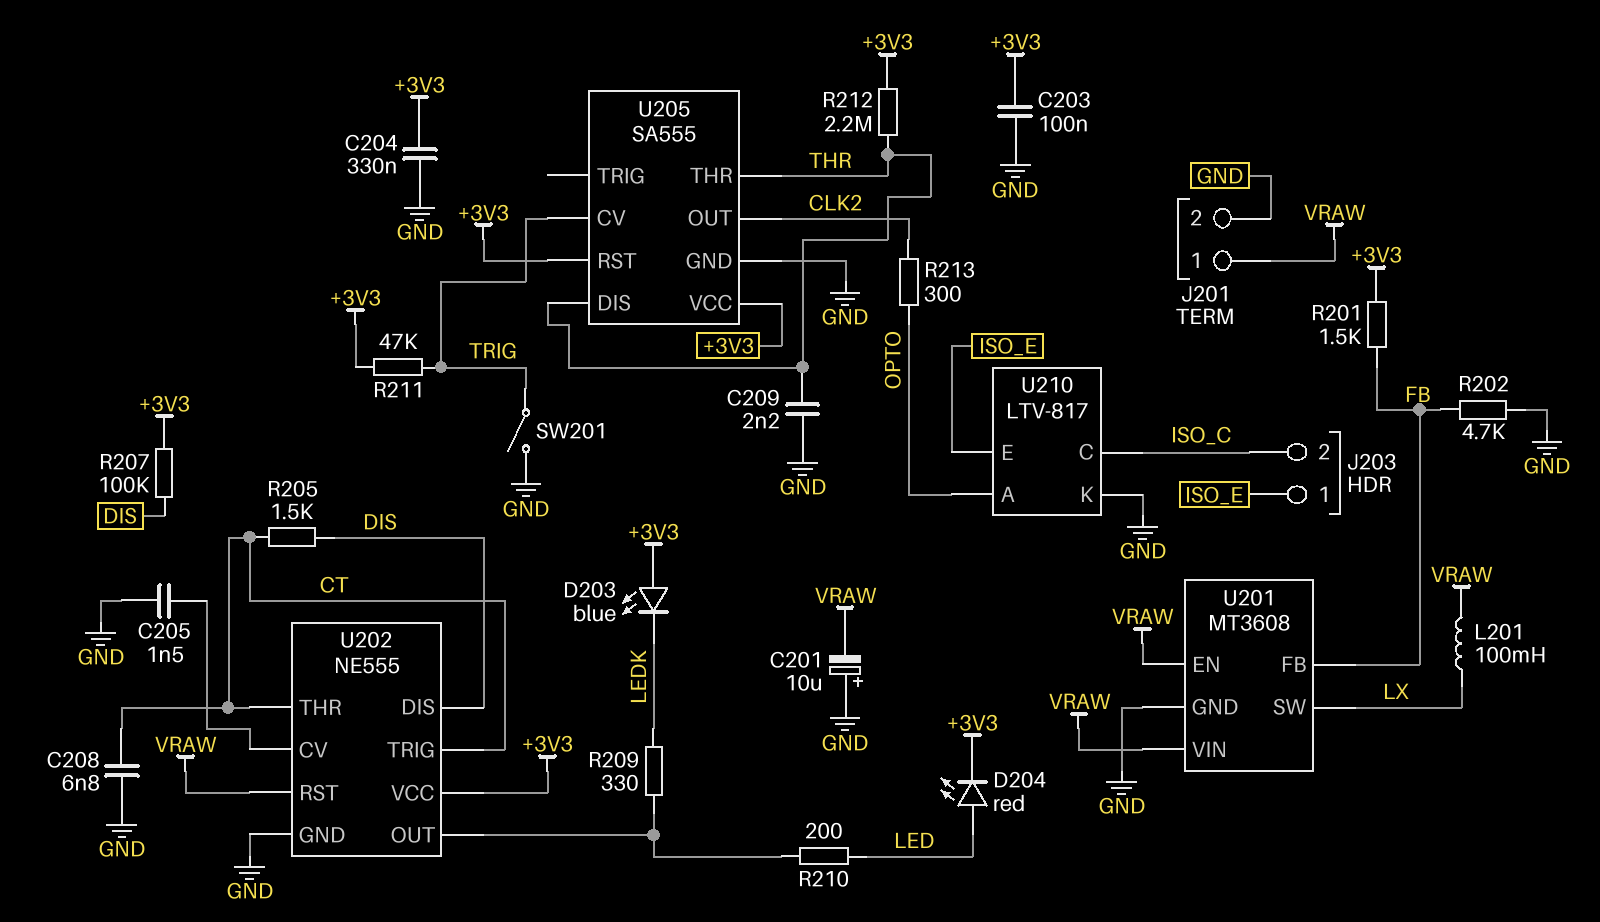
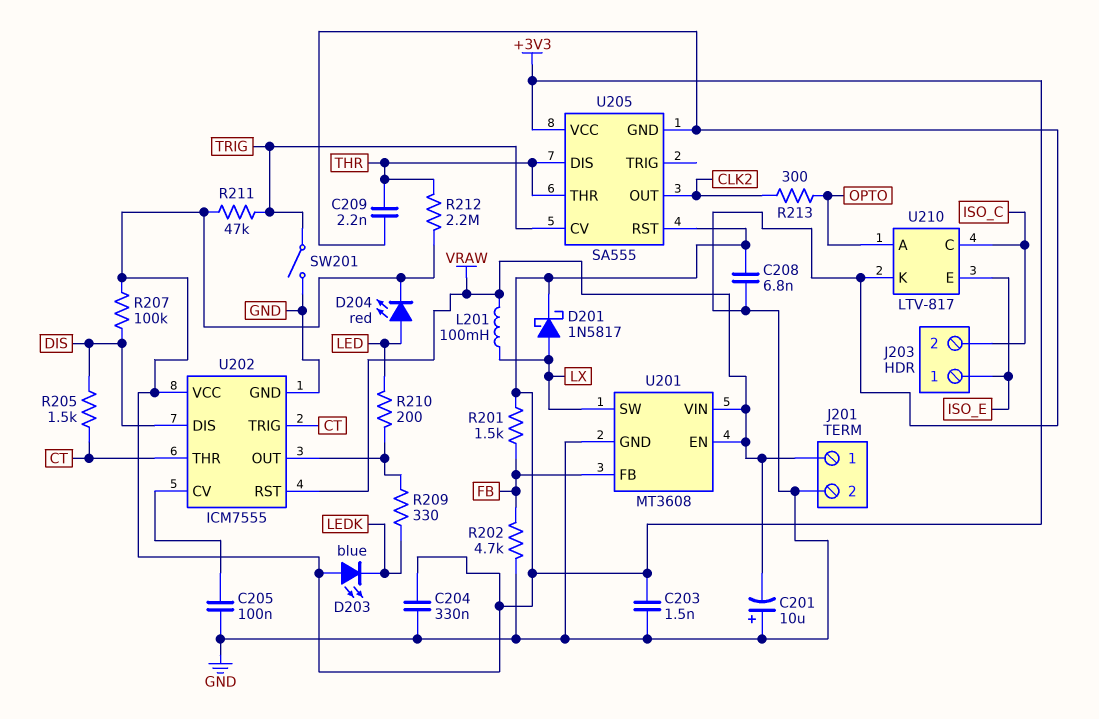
C203: 100nF (+3V3, GND) -> 1.5nF (+3V3, GND)
C205: 1.5nF (GND, U202/CV) -> 100nF (GND, U202/CV)
C208: 6.8nF (CT, GND) -> 6.8nF (+3V3, GND)
D201: none -> schottky 1N5817 (A LX, K +3V3)
U202: NE555 -> ICM7555

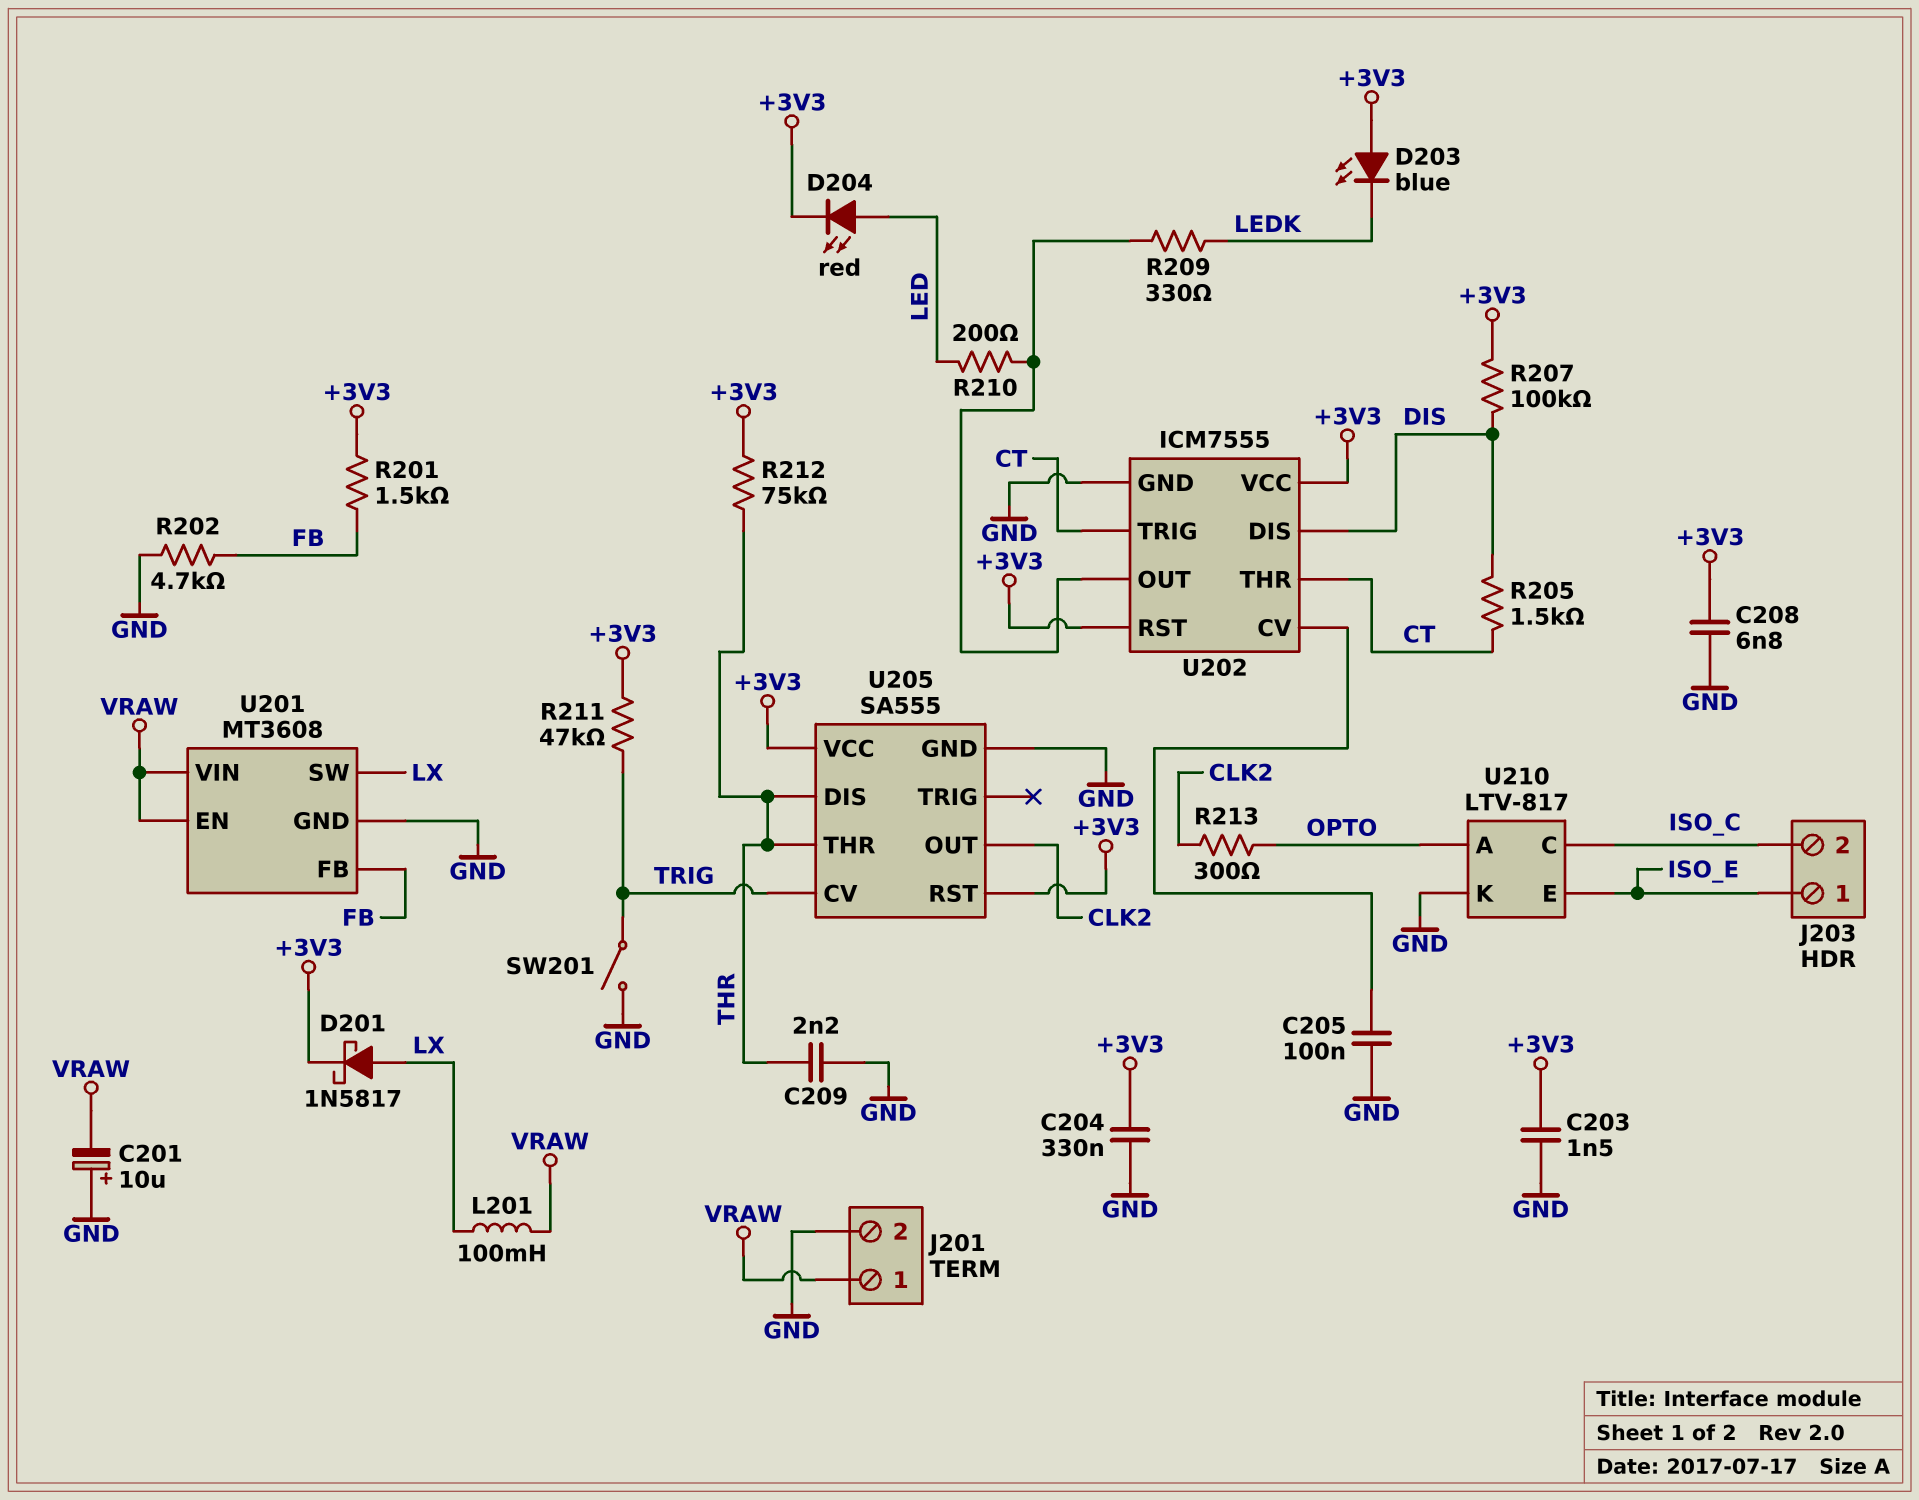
R212: 2.2M (+3V3, THR) -> 75k (+3V3, THR)
U202 pin RST: VRAW -> +3V3

